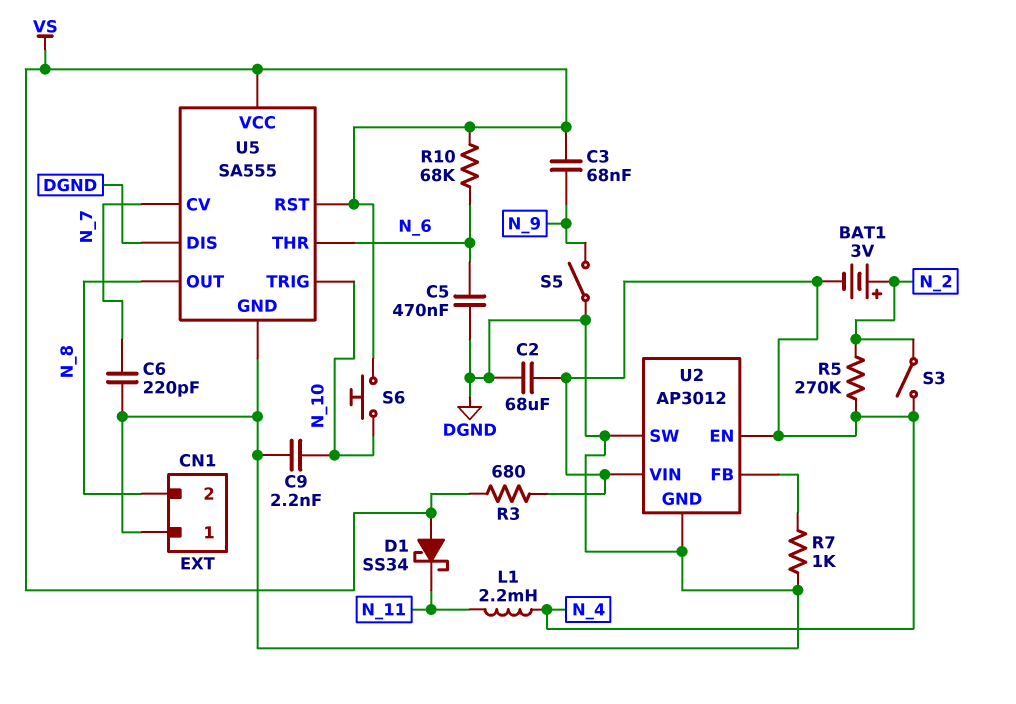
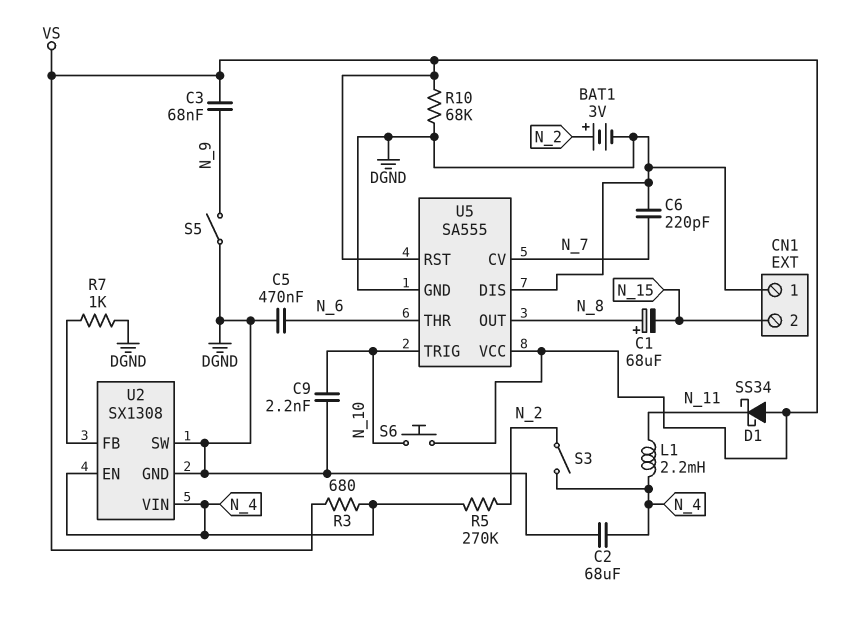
BAT1: 3V (plus N_2, minus N_4) -> 3V (plus N_2, minus DGND)
C1: none -> 68uF (plus N_8, minus N_15)
CN1 pin 2: N_8 -> N_15
R10: 68k (N_6, VS) -> 68k (DGND, VS)
U2: AP3012 -> SX1308

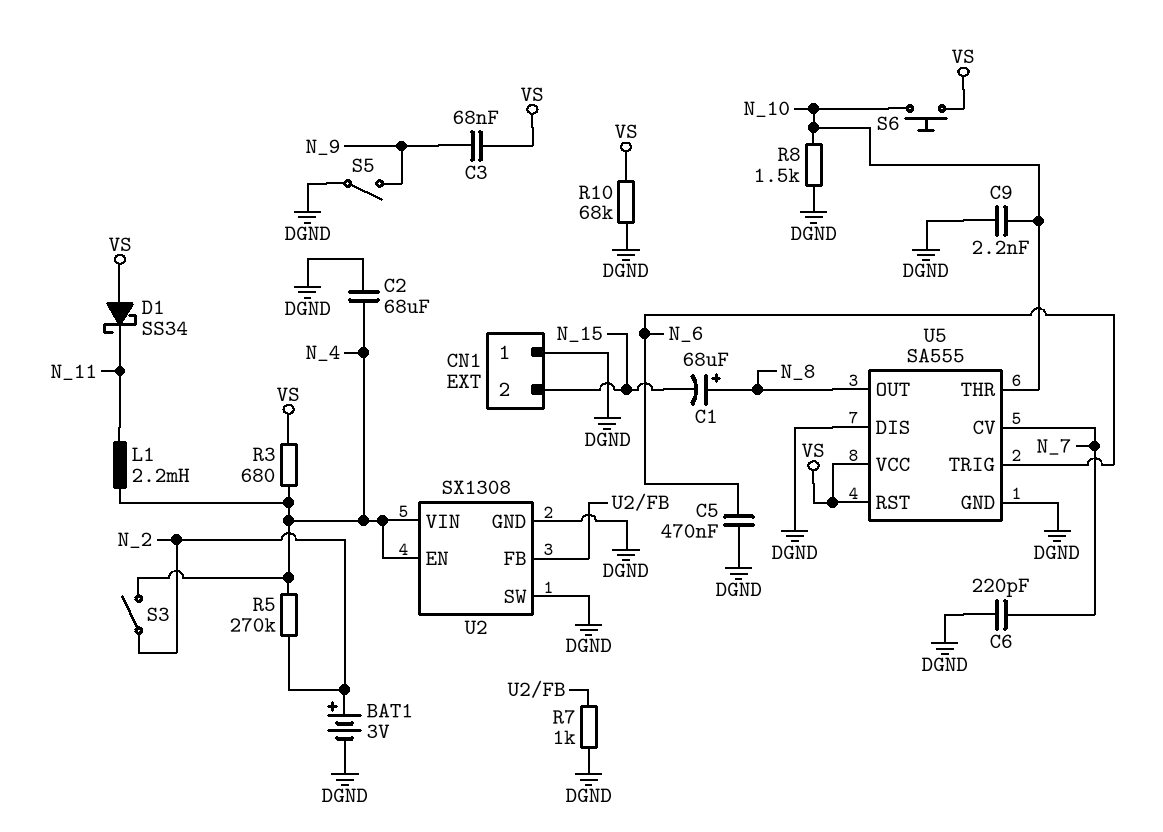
R8: none -> 1.5k (DGND, N_10)
U5 pin THR: N_6 -> N_10
U5 pin TRIG: N_10 -> N_6

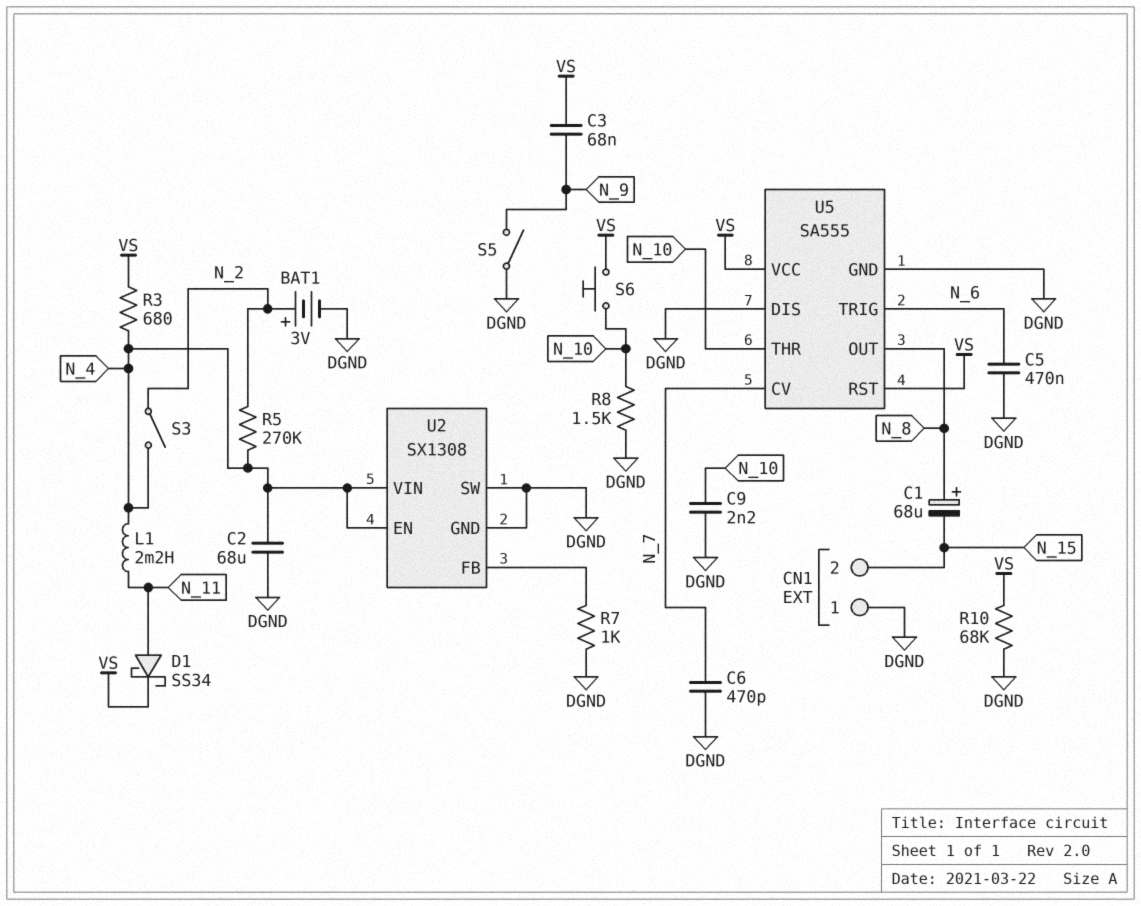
C6: 220pF (DGND, N_7) -> 470pF (DGND, N_7)
D1: schottky SS34 (A VS, K N_11) -> schottky SS34 (A N_11, K VS)

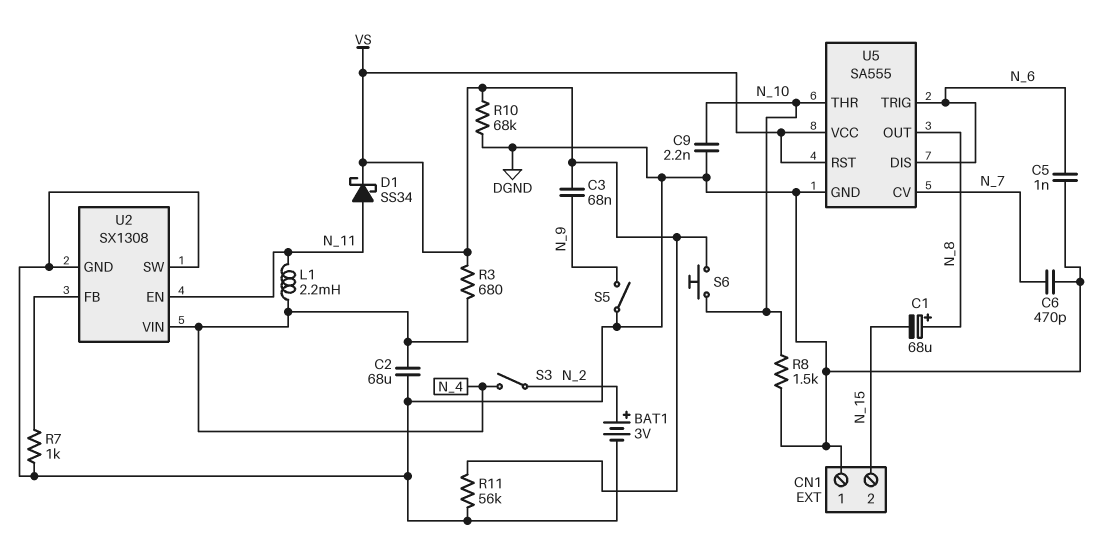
C5: 470nF (DGND, N_6) -> 1nF (DGND, N_6)
R5: 270k (N_2, N_4) -> none
R11: none -> 56k (DGND, VS)
U2 pin EN: N_4 -> N_11
U5 pin DIS: DGND -> N_6

